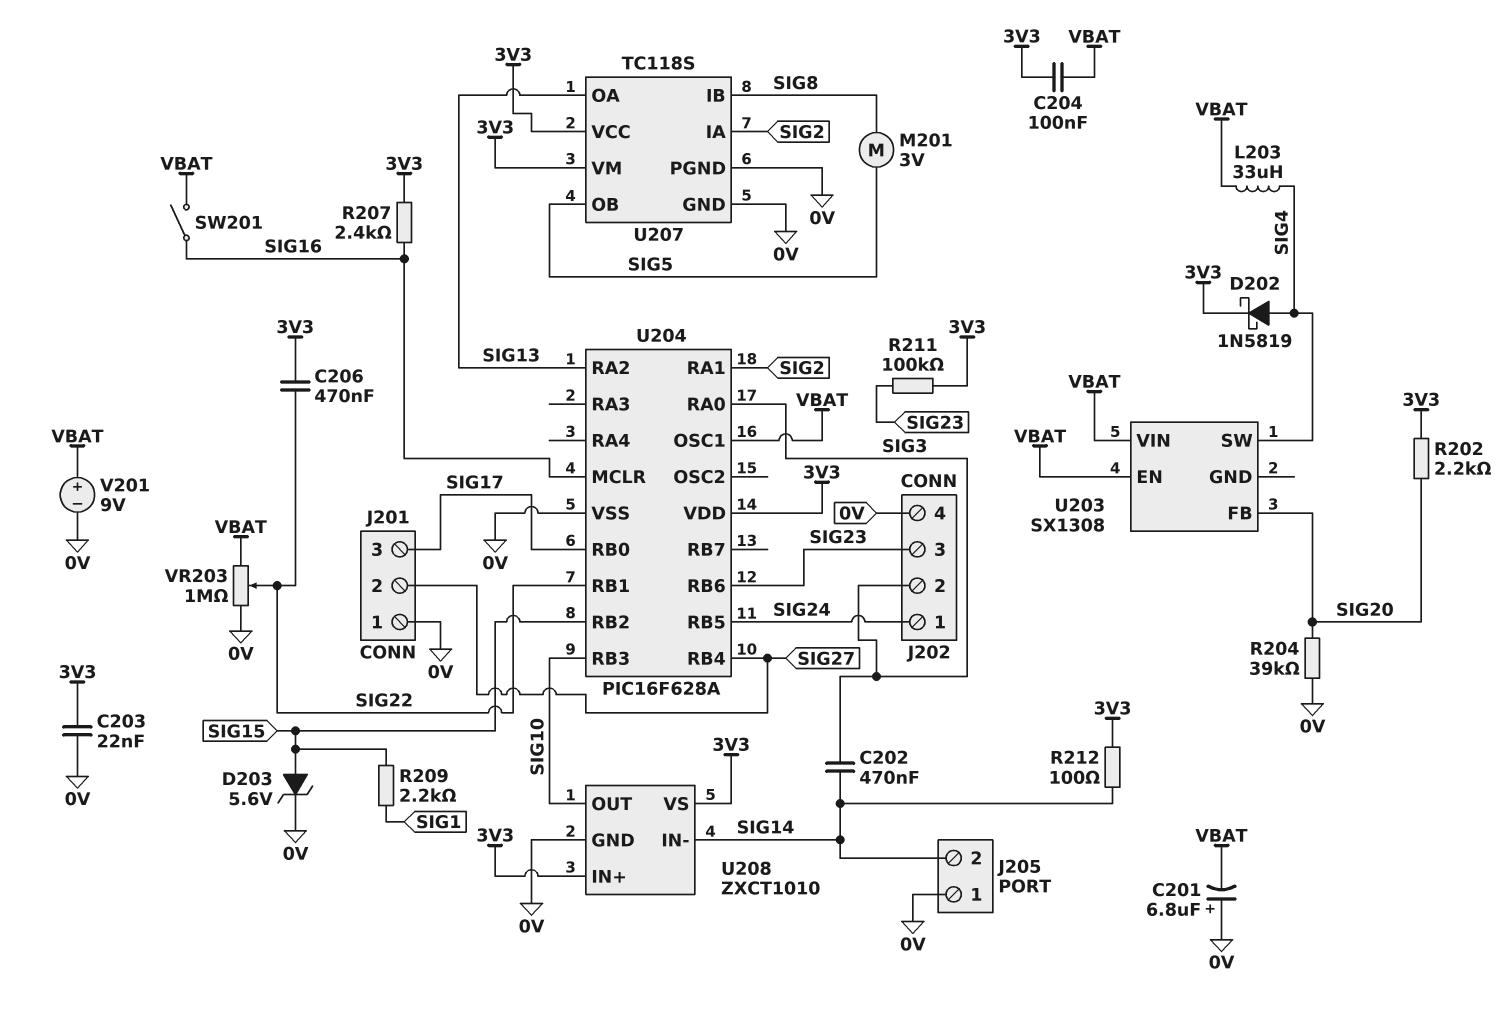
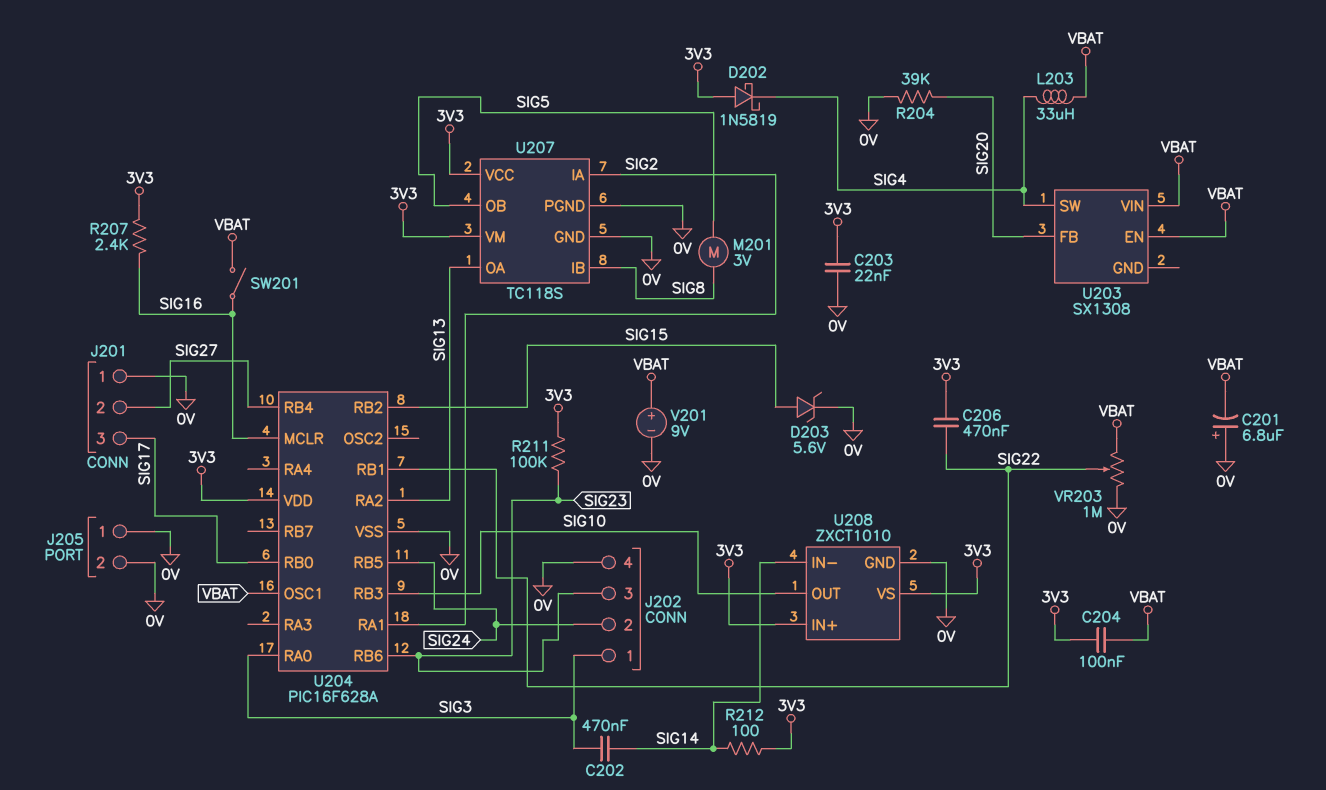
D202: schottky 1N5819 (A SIG4, K 3V3) -> schottky 1N5819 (A 3V3, K SIG4)
J202 pin 1: SIG24 -> SIG3
J202 pin 2: SIG3 -> SIG24
J205 pin 2: SIG14 -> 0V
R202: 2.2k (3V3, SIG20) -> none
R209: 2.2k (SIG1, SIG15) -> none

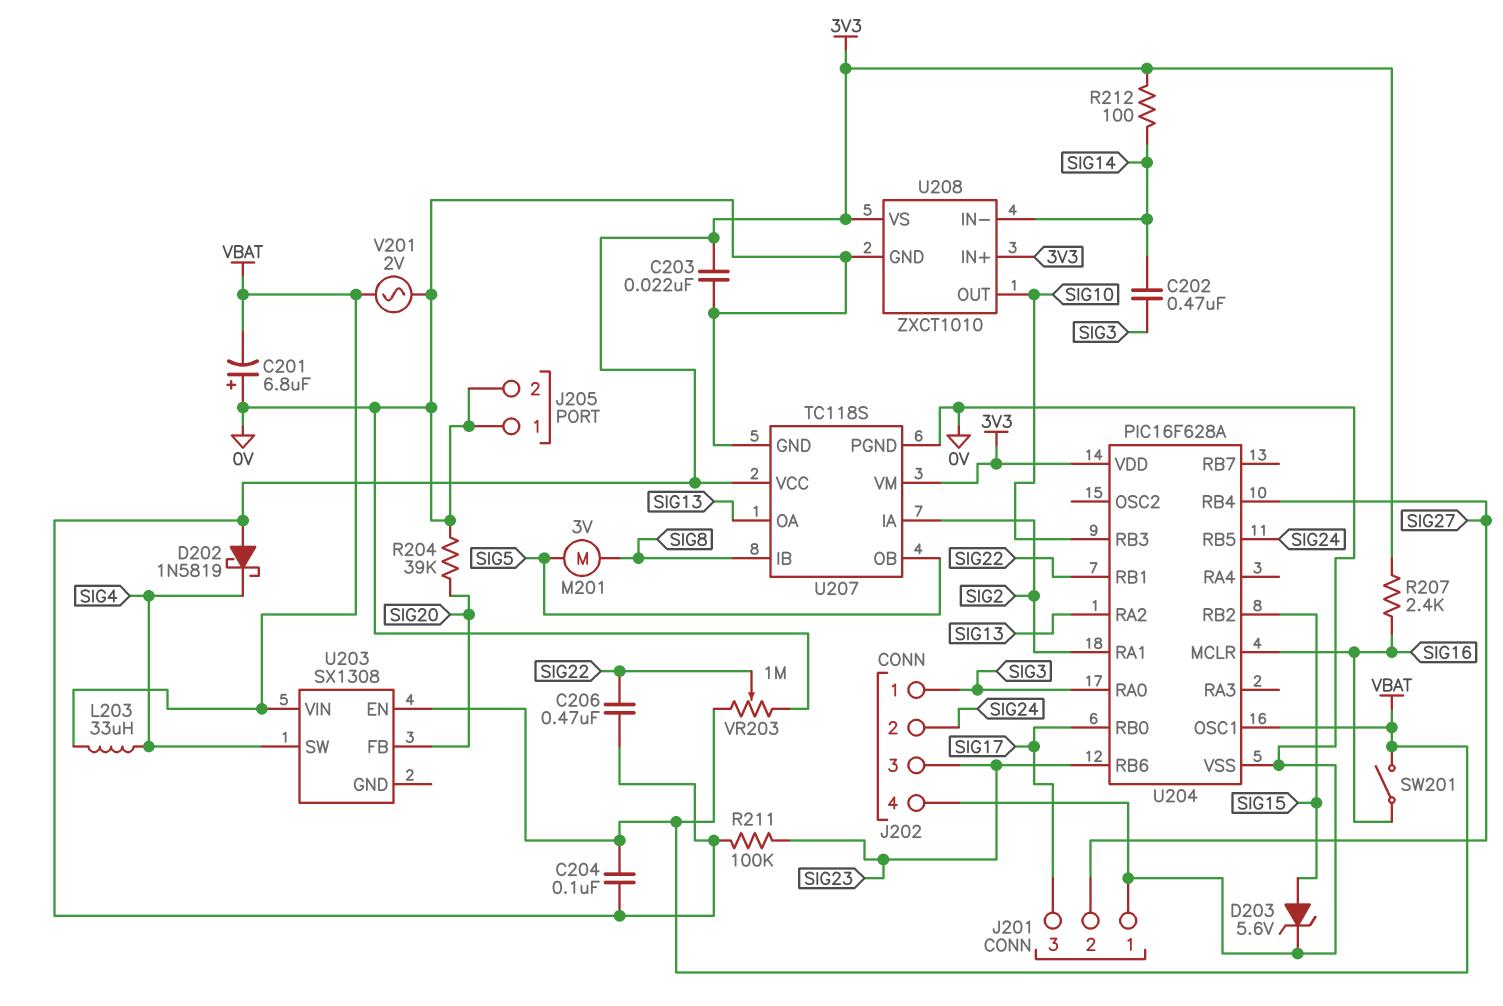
V201: 9V (plus VBAT, minus 0V) -> AC 2V (0V, VBAT)

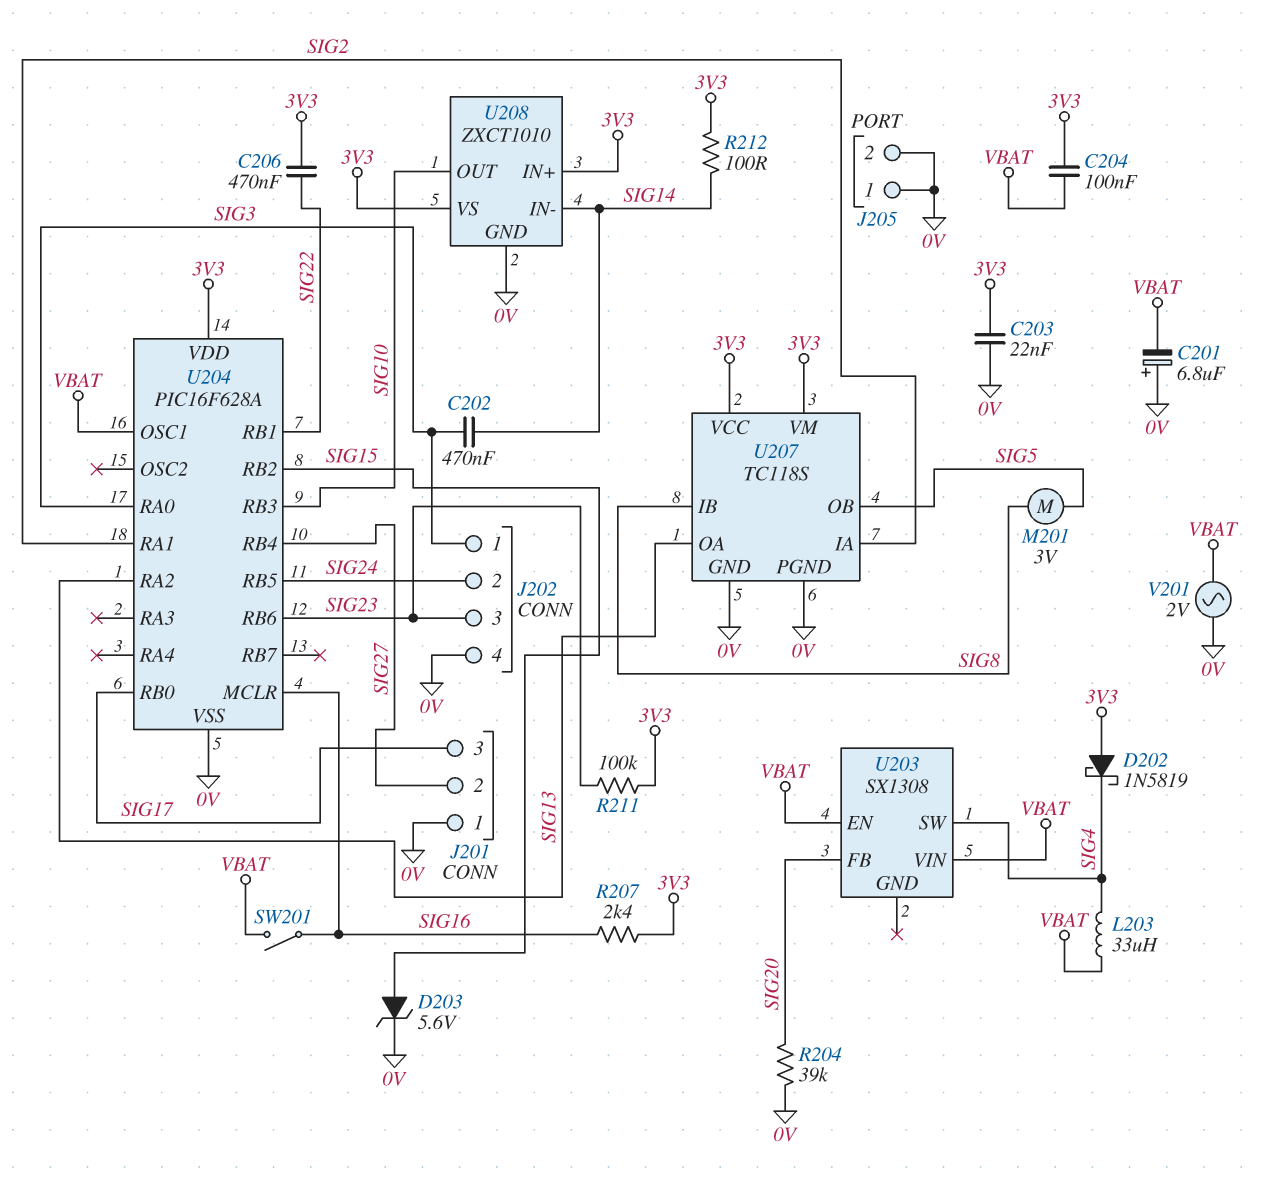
VR203: 1M (0V, VBAT, wiper SIG22) -> none

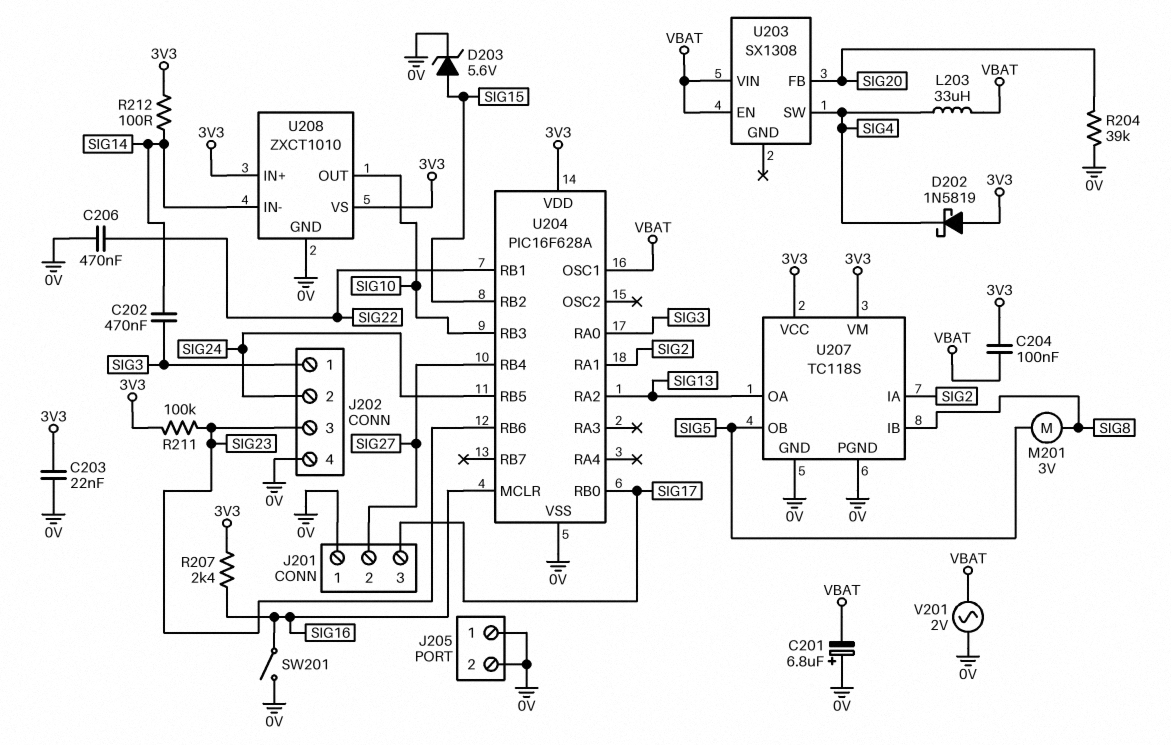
C206: 470nF (3V3, SIG22) -> 470nF (0V, SIG22)
SW201: switch (SIG16, VBAT) -> switch (0V, SIG16)

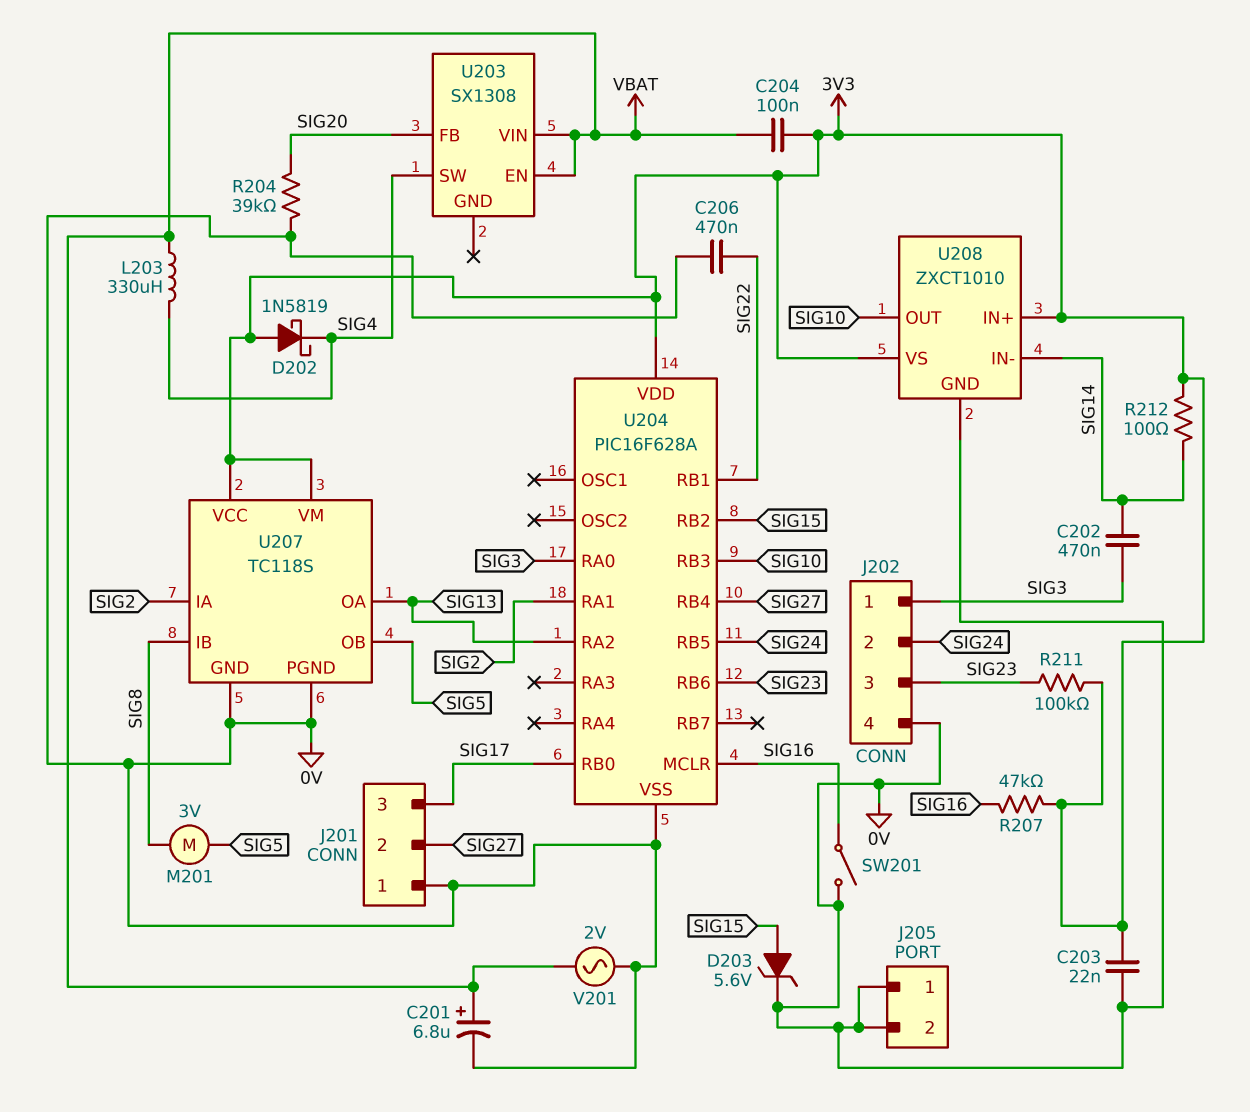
C201: 6.8uF (plus 0V, minus VBAT) -> 6.8uF (plus VBAT, minus 0V)
L203: 33uH (SIG4, VBAT) -> 330uH (SIG4, VBAT)
R207: 2.4k (3V3, SIG16) -> 47k (3V3, SIG16)
U204 pin OSC1: VBAT -> none

